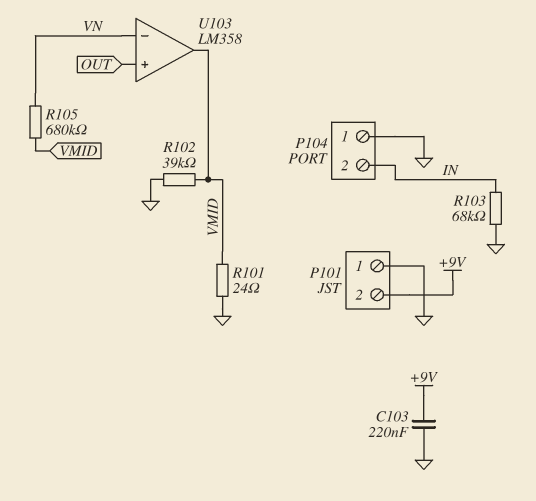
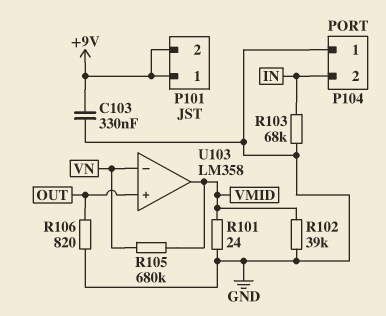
C103: 220nF (+9V, GND) -> 330nF (+9V, GND)
P101 pin 1: GND -> +9V
R106: none -> 820 (GND, OUT)

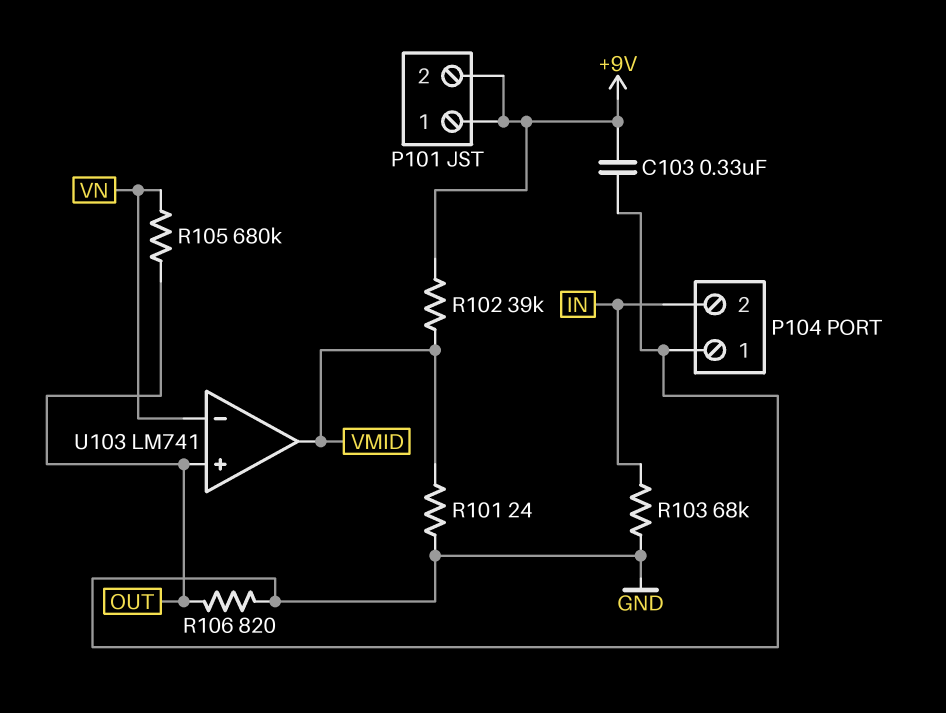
R102: 39k (GND, VMID) -> 39k (+9V, VMID)
R105: 680k (VMID, VN) -> 680k (OUT, VN)
U103: LM358 -> LM741

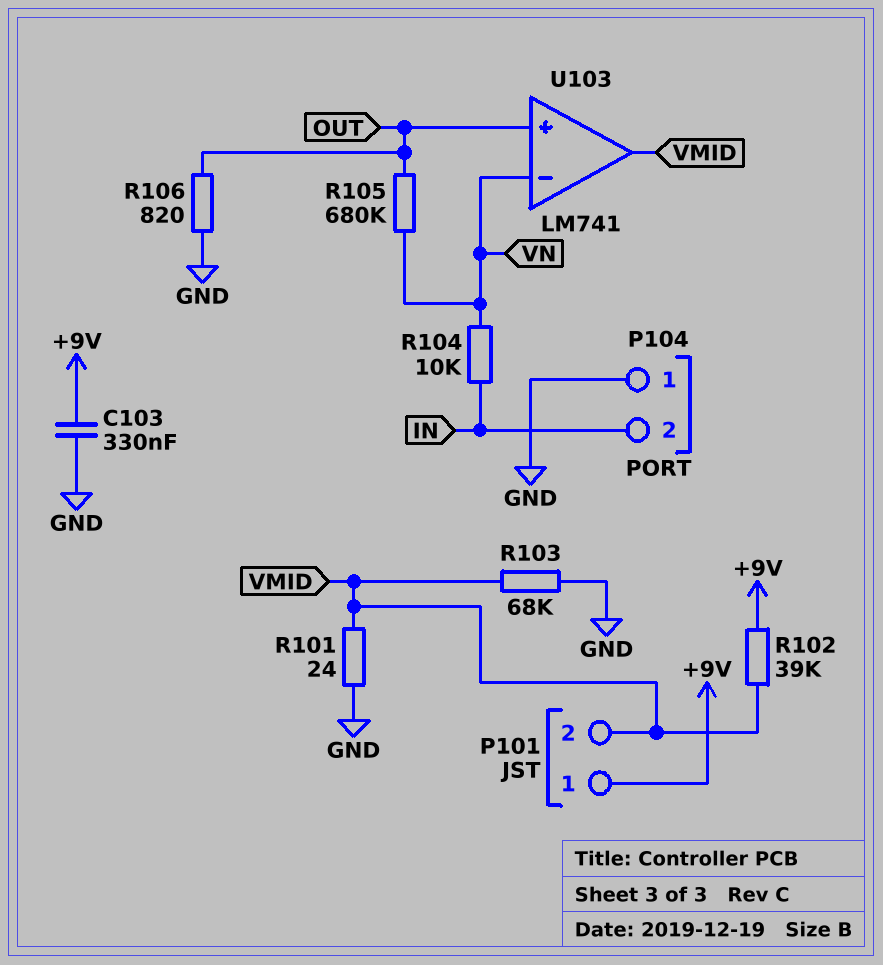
P101 pin 2: +9V -> VMID
R103: 68k (GND, IN) -> 68k (GND, VMID)
R104: none -> 10k (IN, VN)

